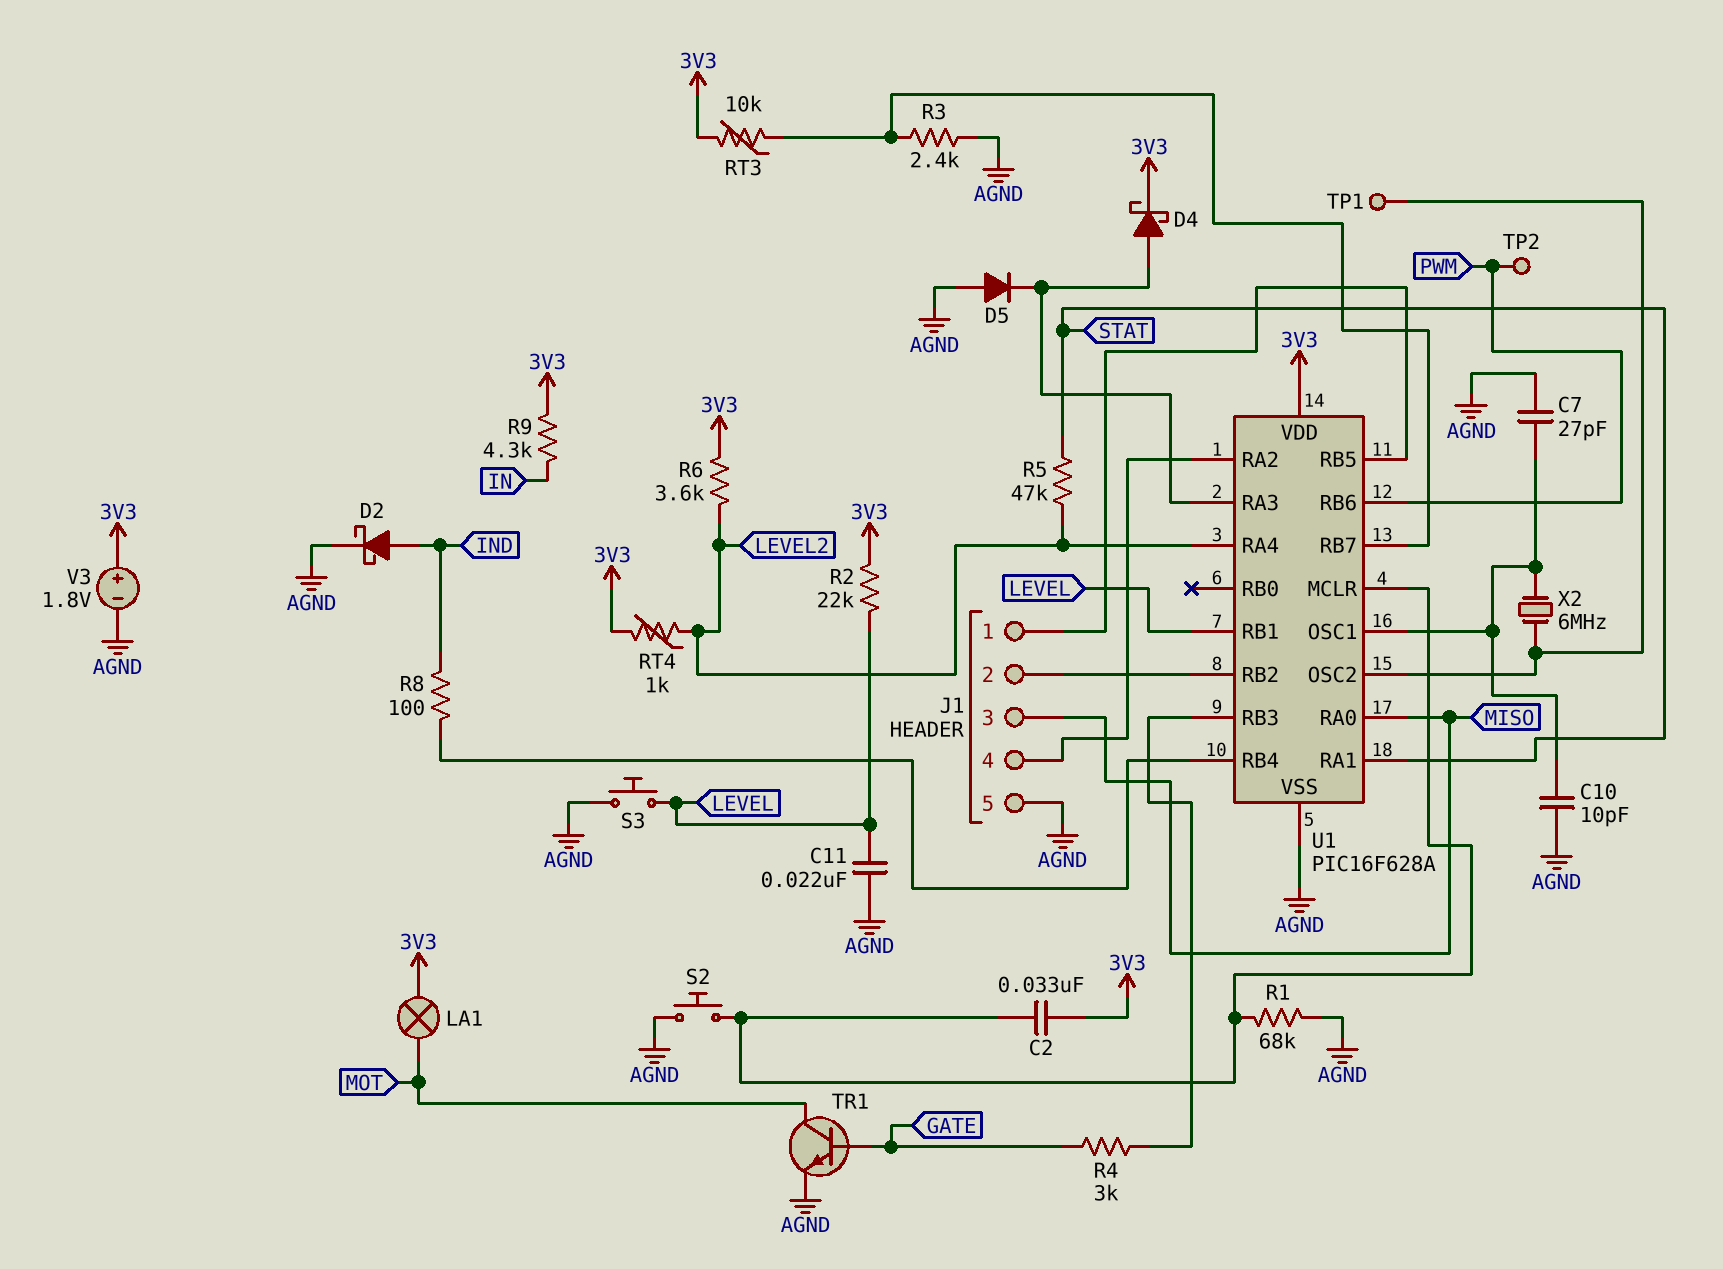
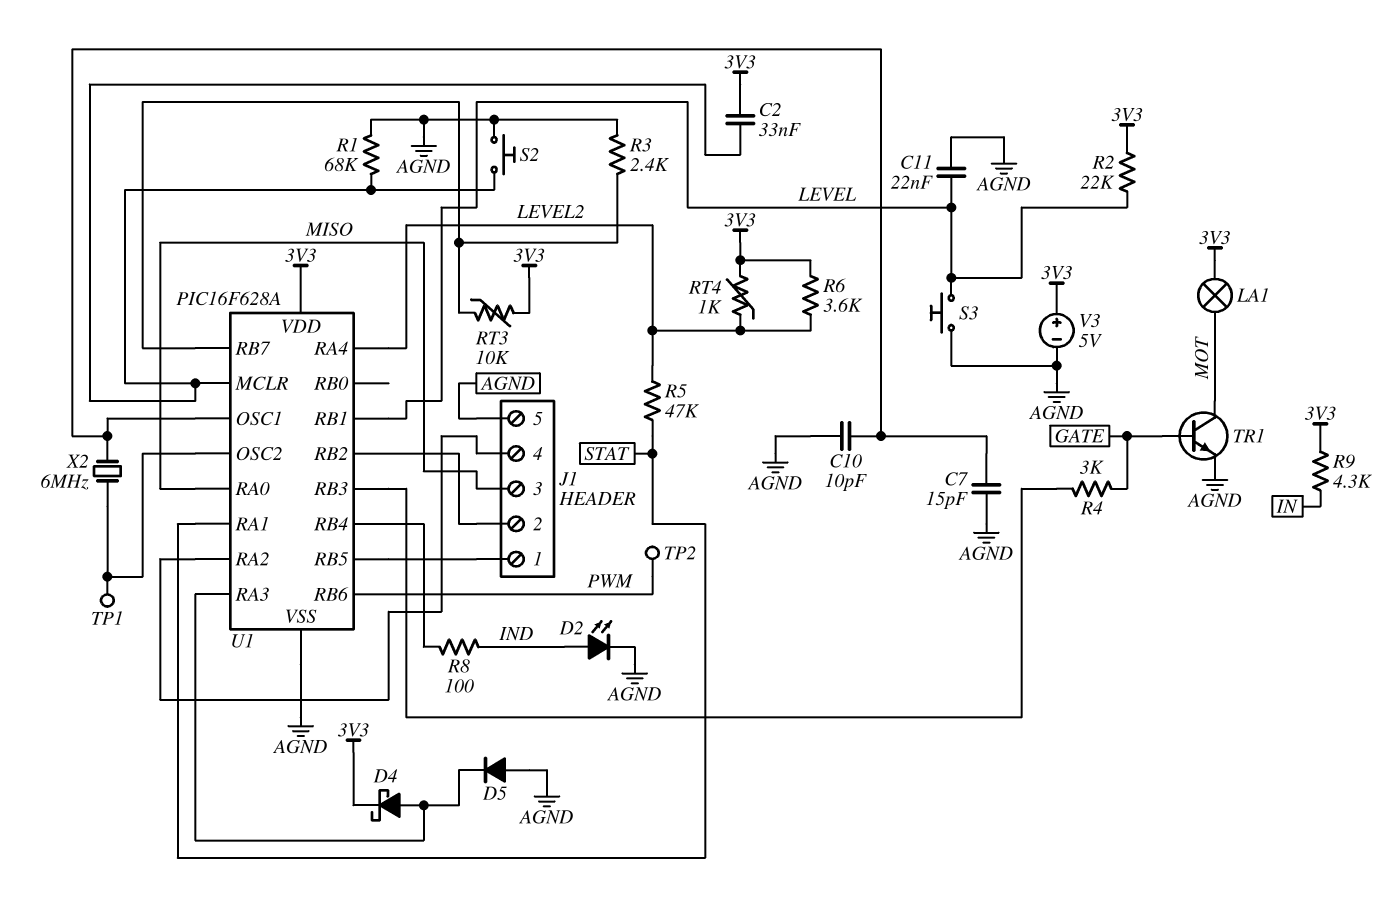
C7: 27pF (AGND, U1/OSC1) -> 15pF (AGND, U1/OSC1)
D2: schottky (A IND, K AGND) -> LED (A IND, K AGND)
V3: 1.8V (plus 3V3, minus AGND) -> 5V (plus 3V3, minus AGND)

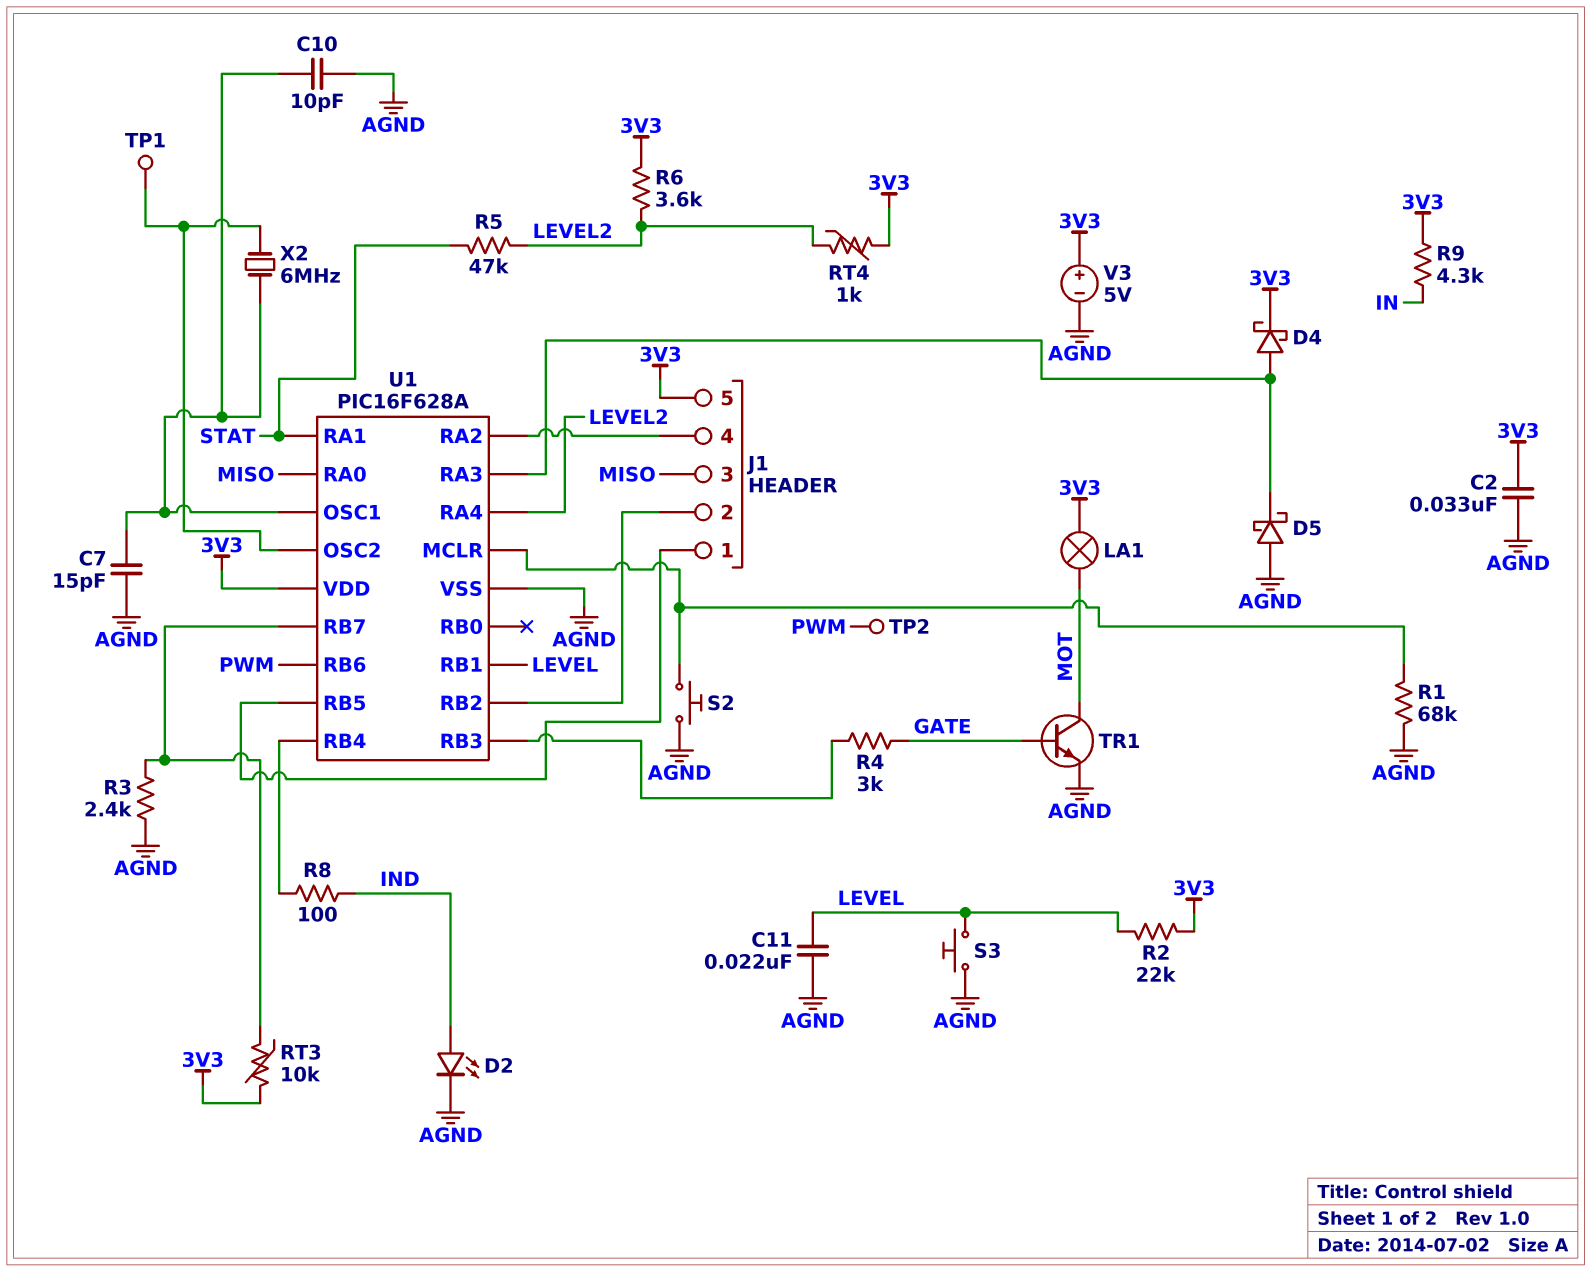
C2: 33nF (3V3, U1/MCLR) -> 33nF (3V3, AGND)
D5: diode (A AGND, K U1/RA3) -> schottky (A AGND, K U1/RA3)
J1 pin 5: AGND -> 3V3

